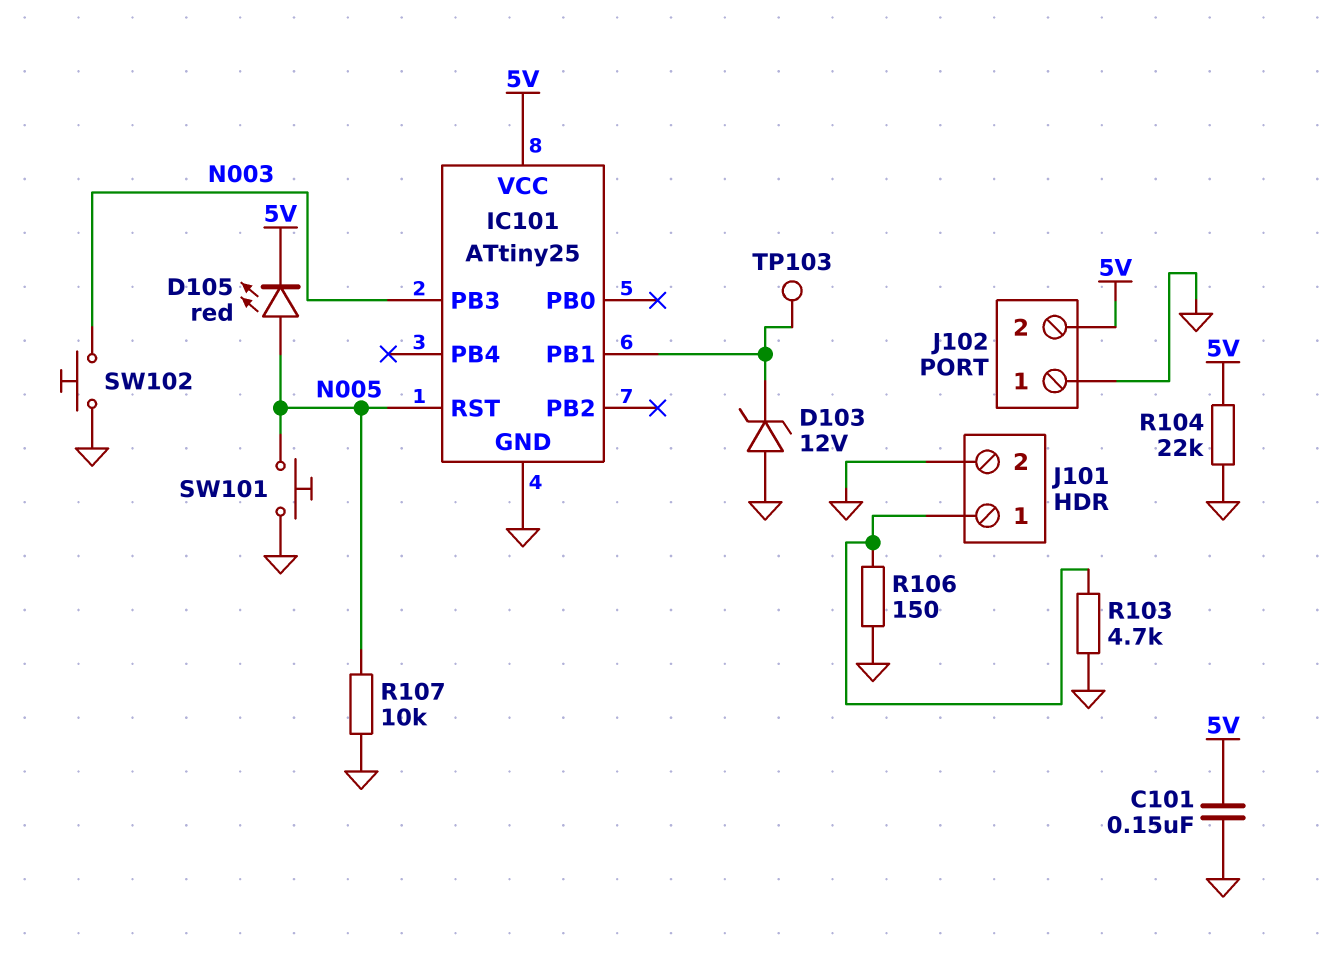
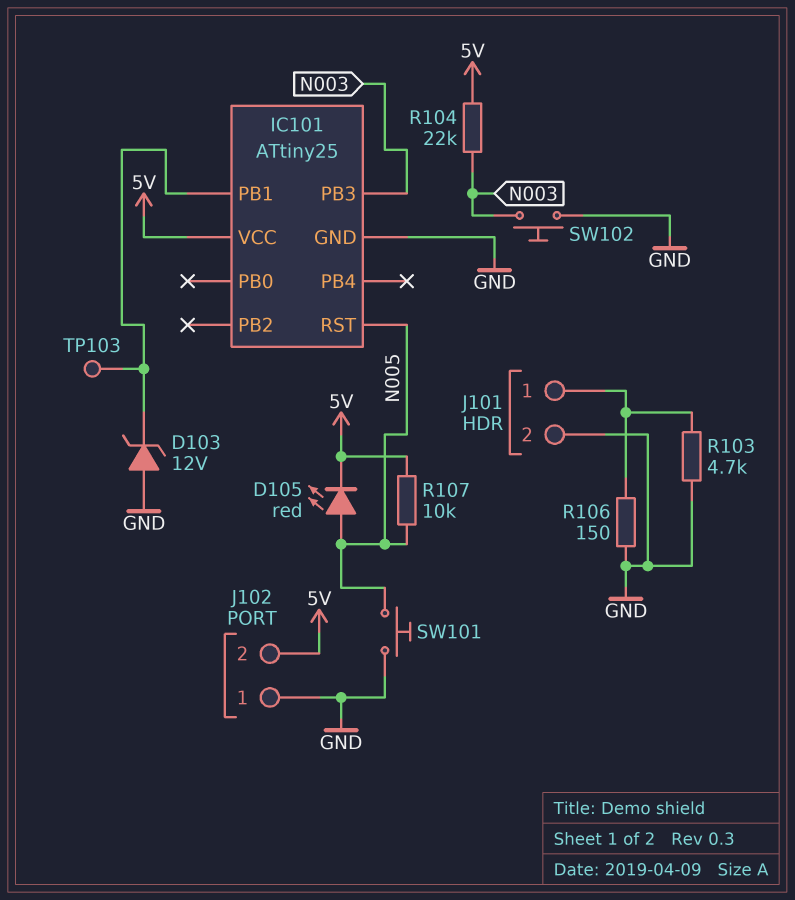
C101: 150nF (5V, GND) -> none
R104: 22k (5V, GND) -> 22k (5V, N003)
R107: 10k (GND, N005) -> 10k (5V, N005)

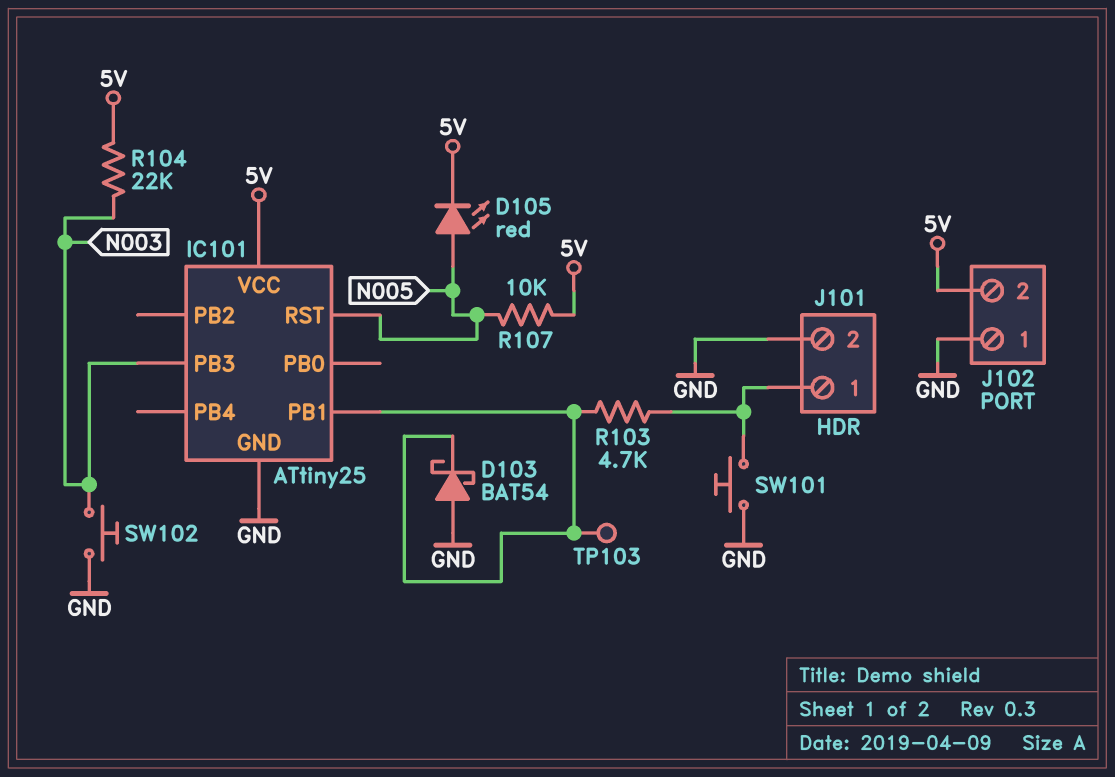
D103: zener 12V (A GND, K IC101/PB1) -> schottky BAT54 (A GND, K IC101/PB1)
R103: 4.7k (GND, J101/1) -> 4.7k (IC101/PB1, J101/1)
R106: 150 (GND, J101/1) -> none
SW101: button (GND, N005) -> button (GND, J101/1)

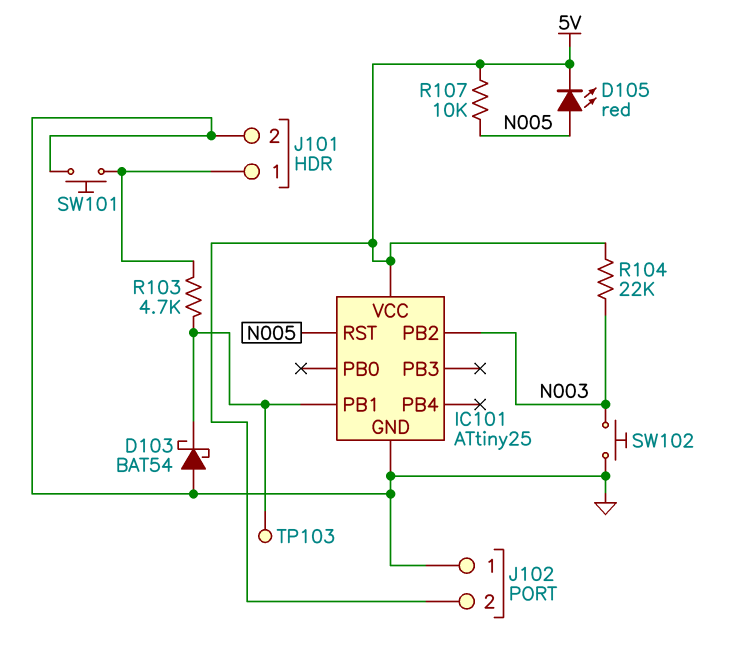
IC101 pin PB2: none -> N003
IC101 pin PB3: N003 -> none

